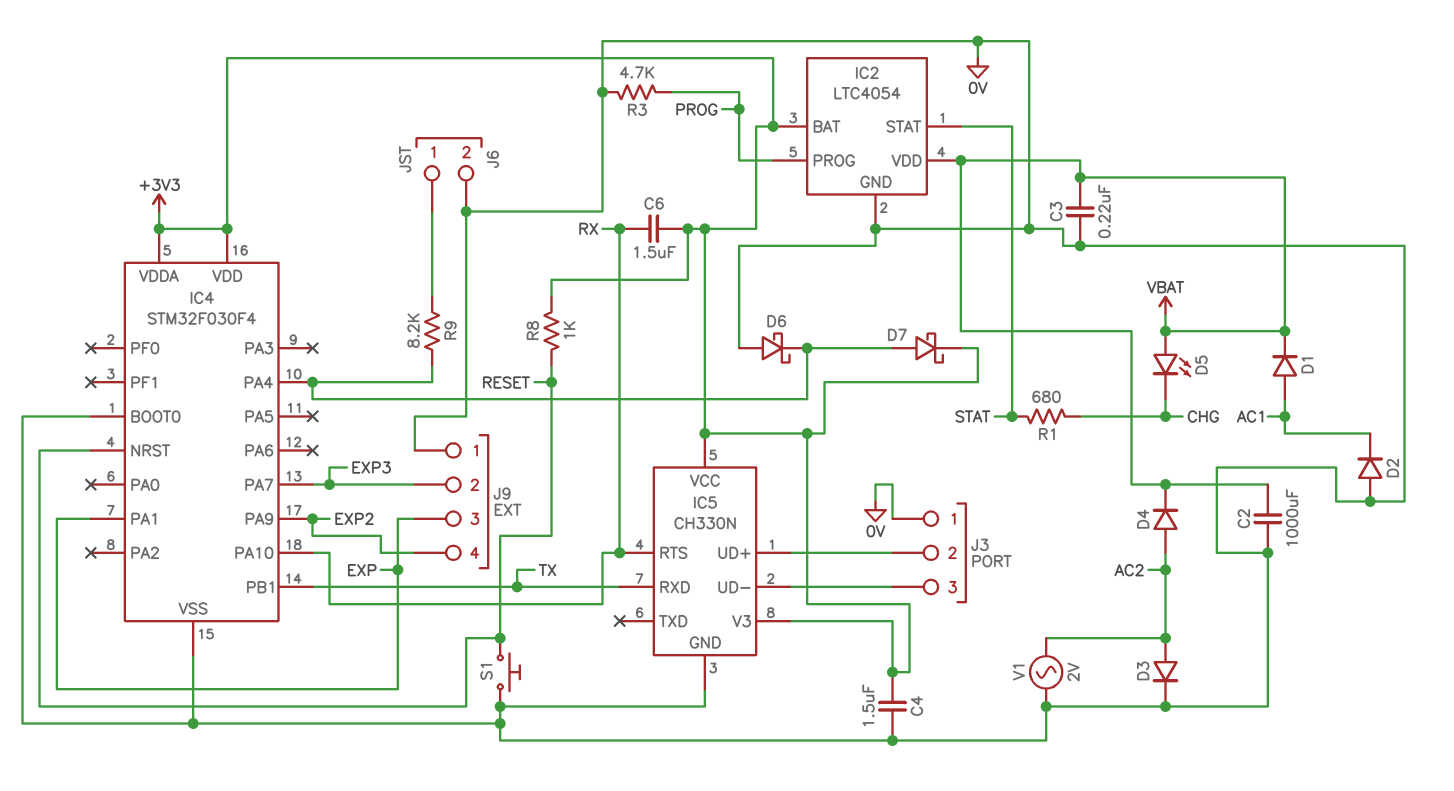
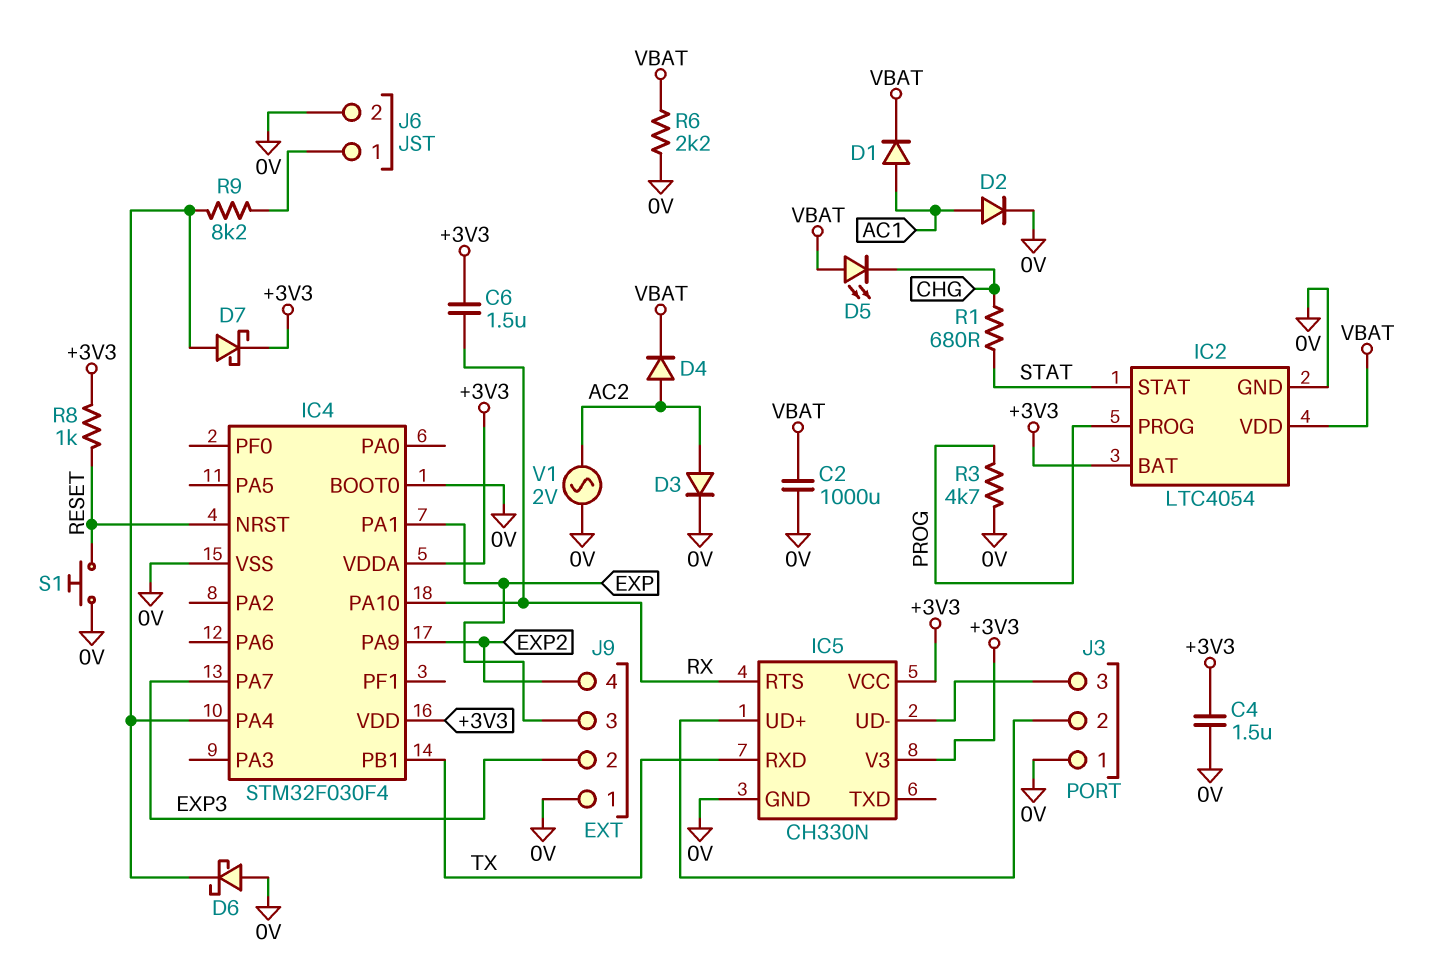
C3: 220nF (0V, VBAT) -> none
D2: diode (A 0V, K AC1) -> diode (A AC1, K 0V)
R6: none -> 2.2k (0V, VBAT)

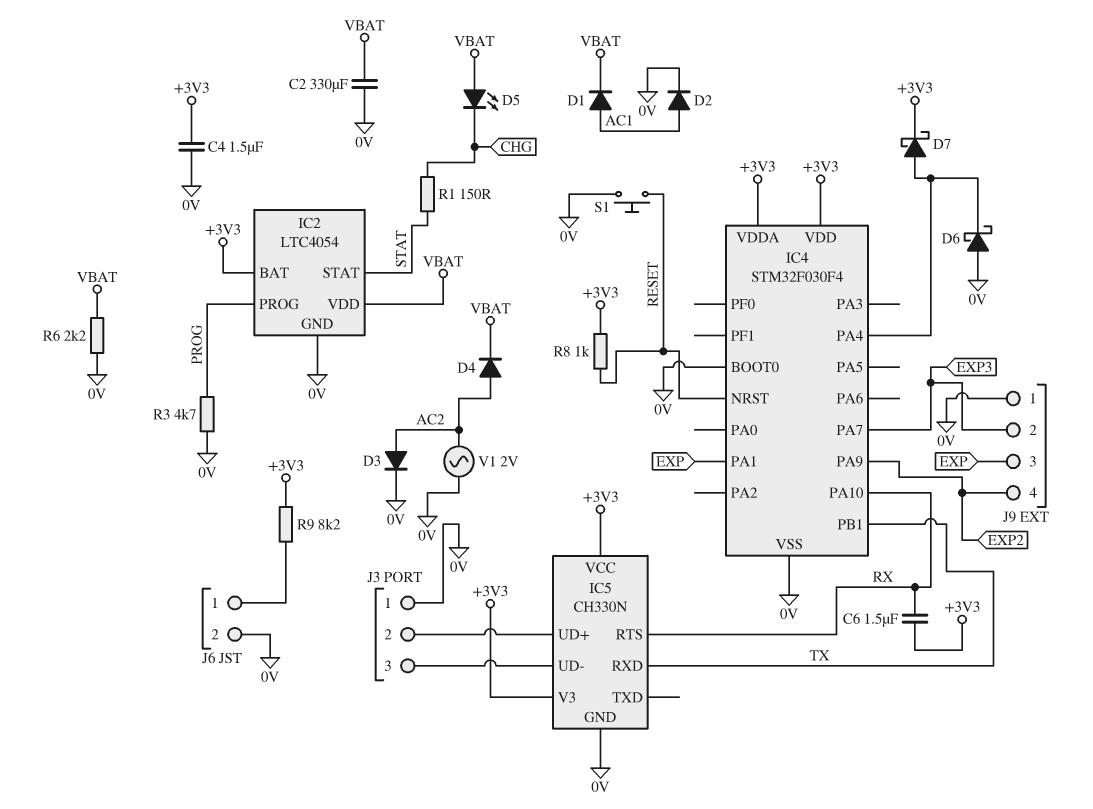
C2: 1000uF (0V, VBAT) -> 330uF (0V, VBAT)
R1: 680 (CHG, STAT) -> 150 (CHG, STAT)
R9: 8.2k (IC4/PA4, J6/1) -> 8.2k (+3V3, J6/1)

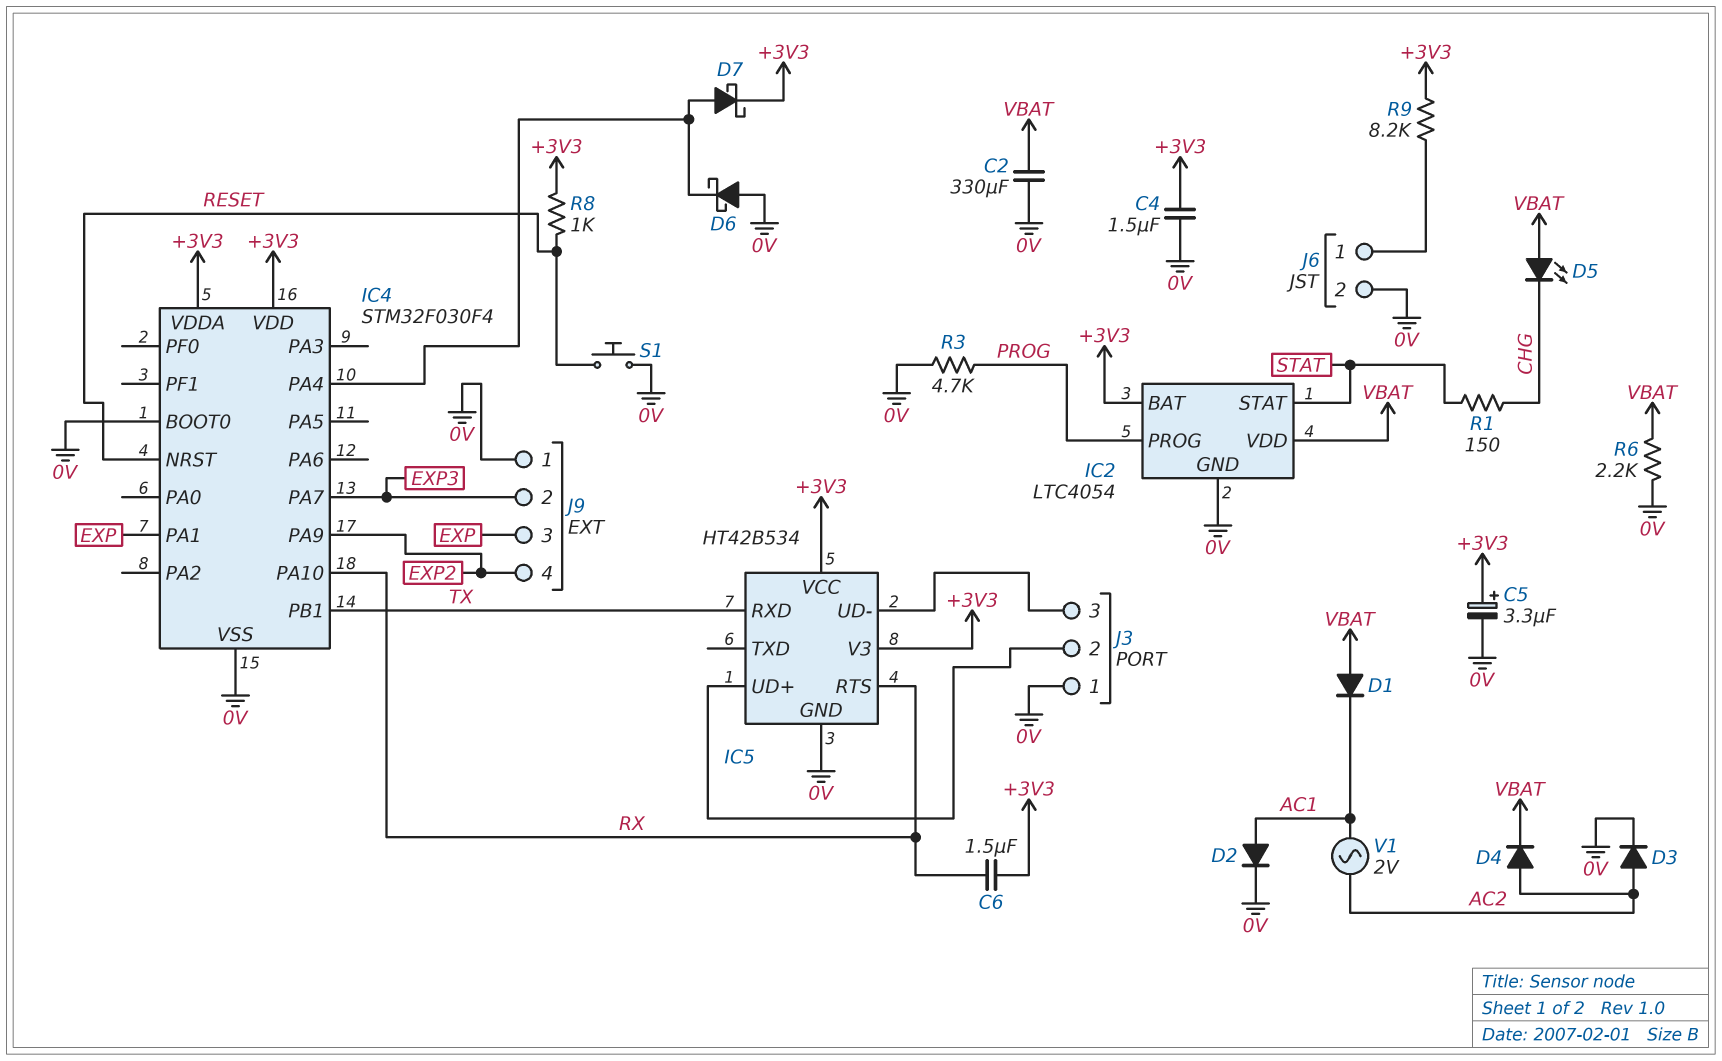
C5: none -> 3.3uF (plus +3V3, minus 0V)
D1: diode (A AC1, K VBAT) -> diode (A VBAT, K AC1)
IC5: CH330N -> HT42B534
V1: AC 2V (0V, AC2) -> AC 2V (AC1, AC2)

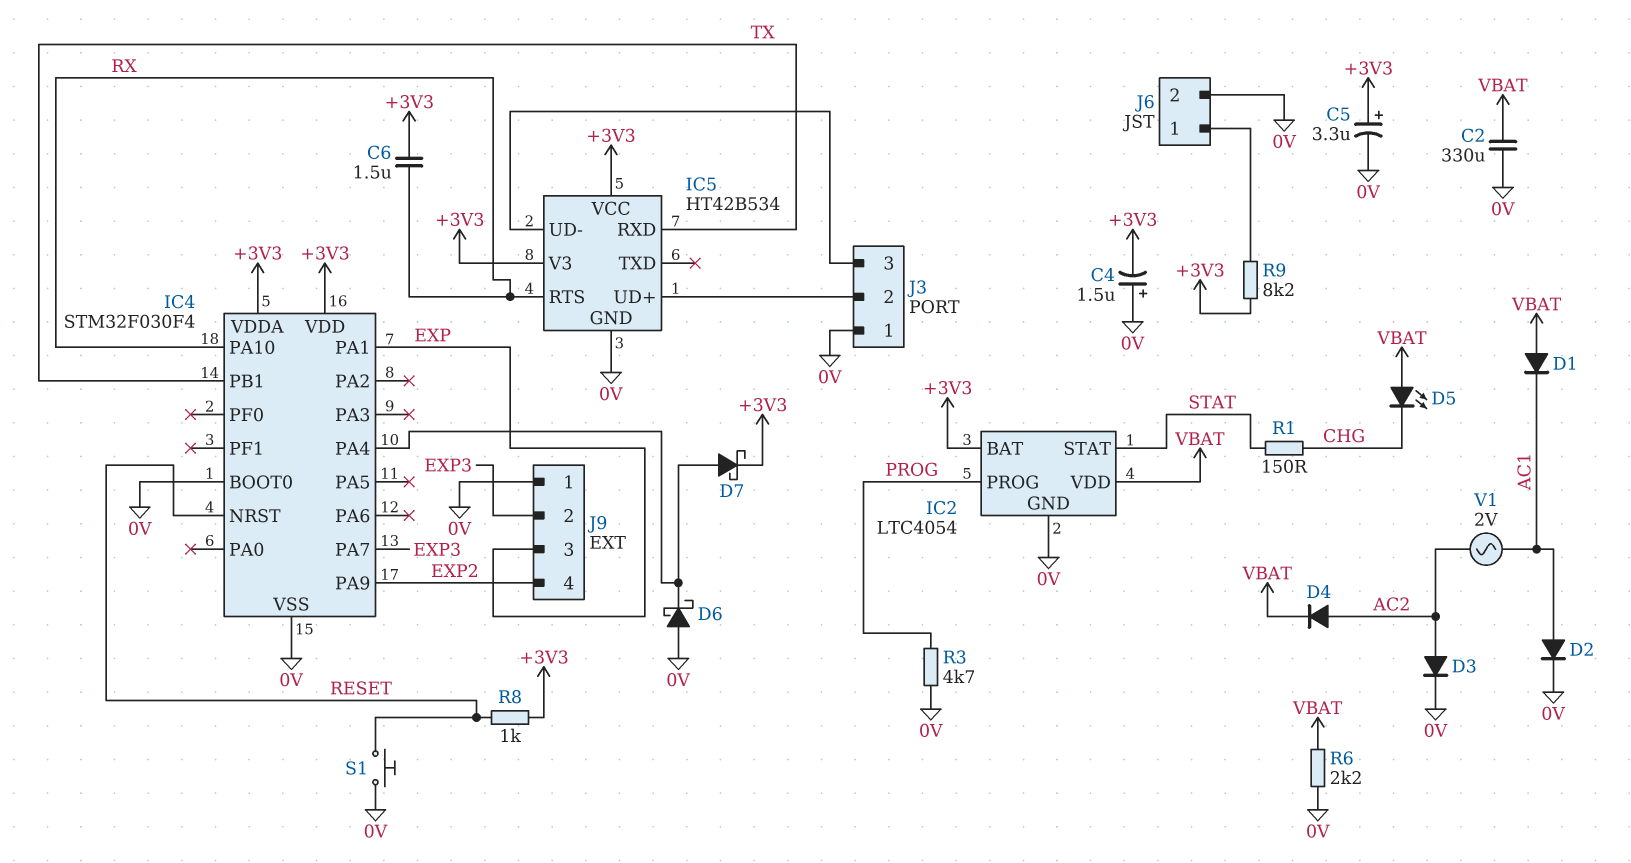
C4: 1.5uF (+3V3, 0V) -> 1.5uF (plus 0V, minus +3V3)

